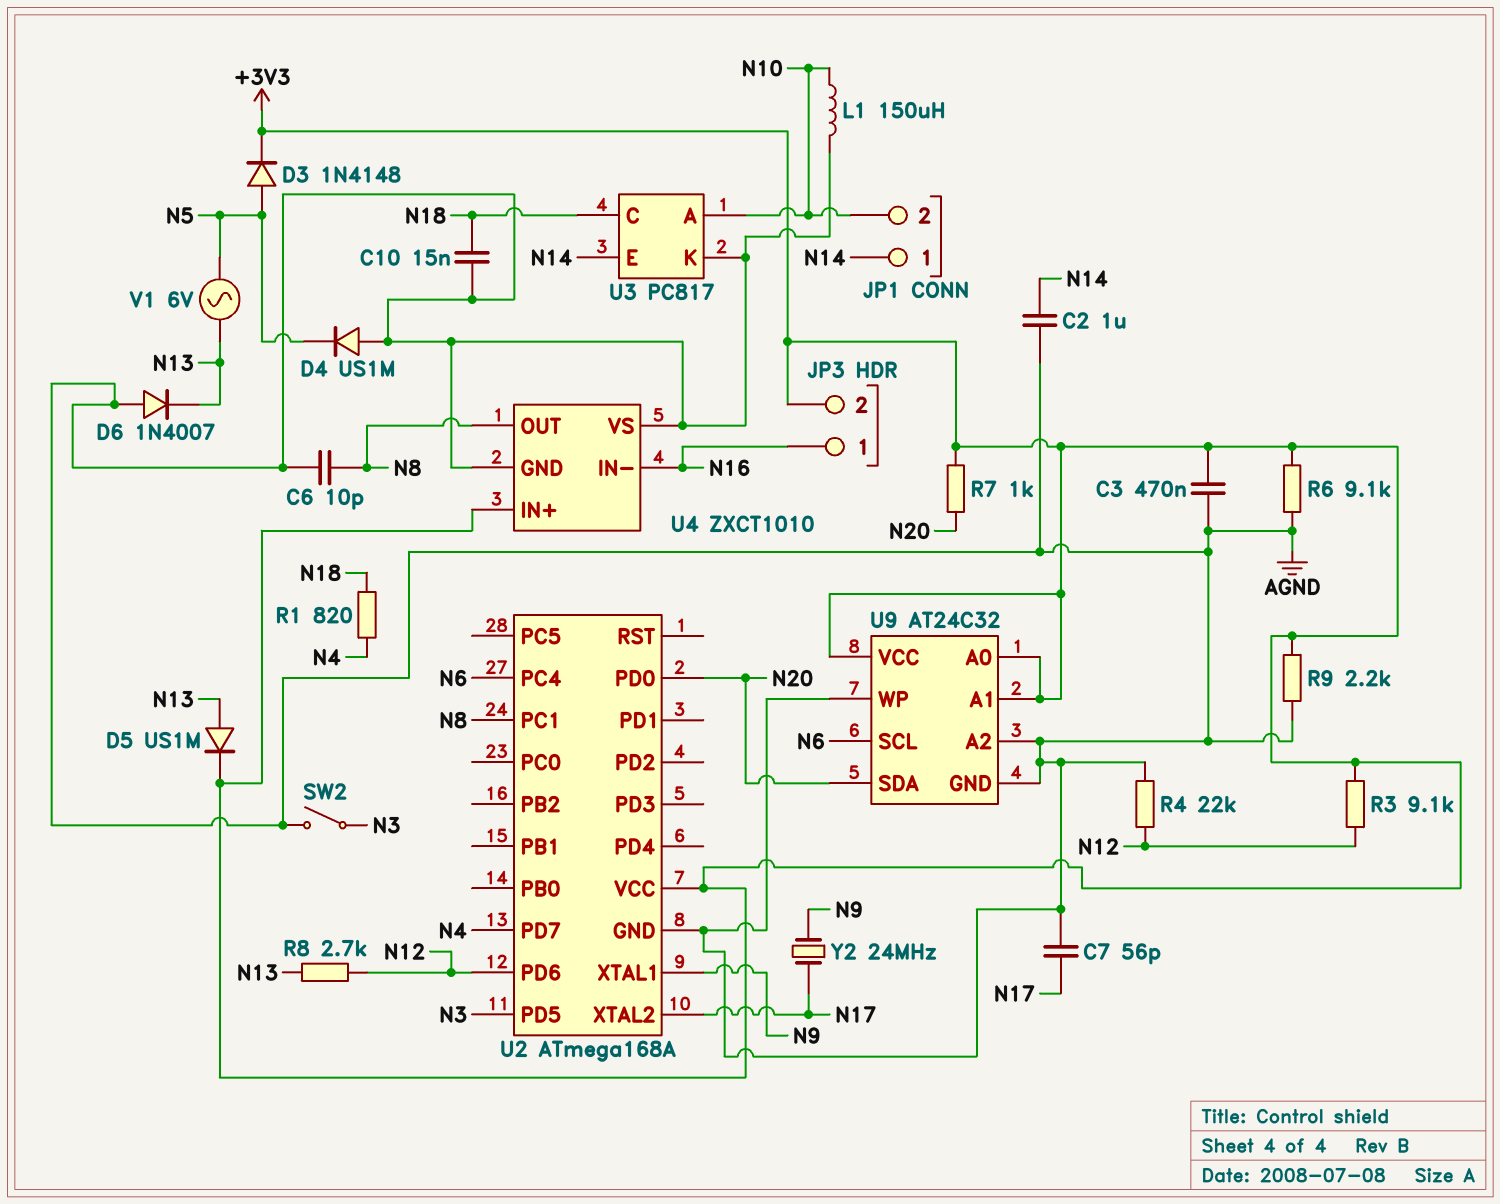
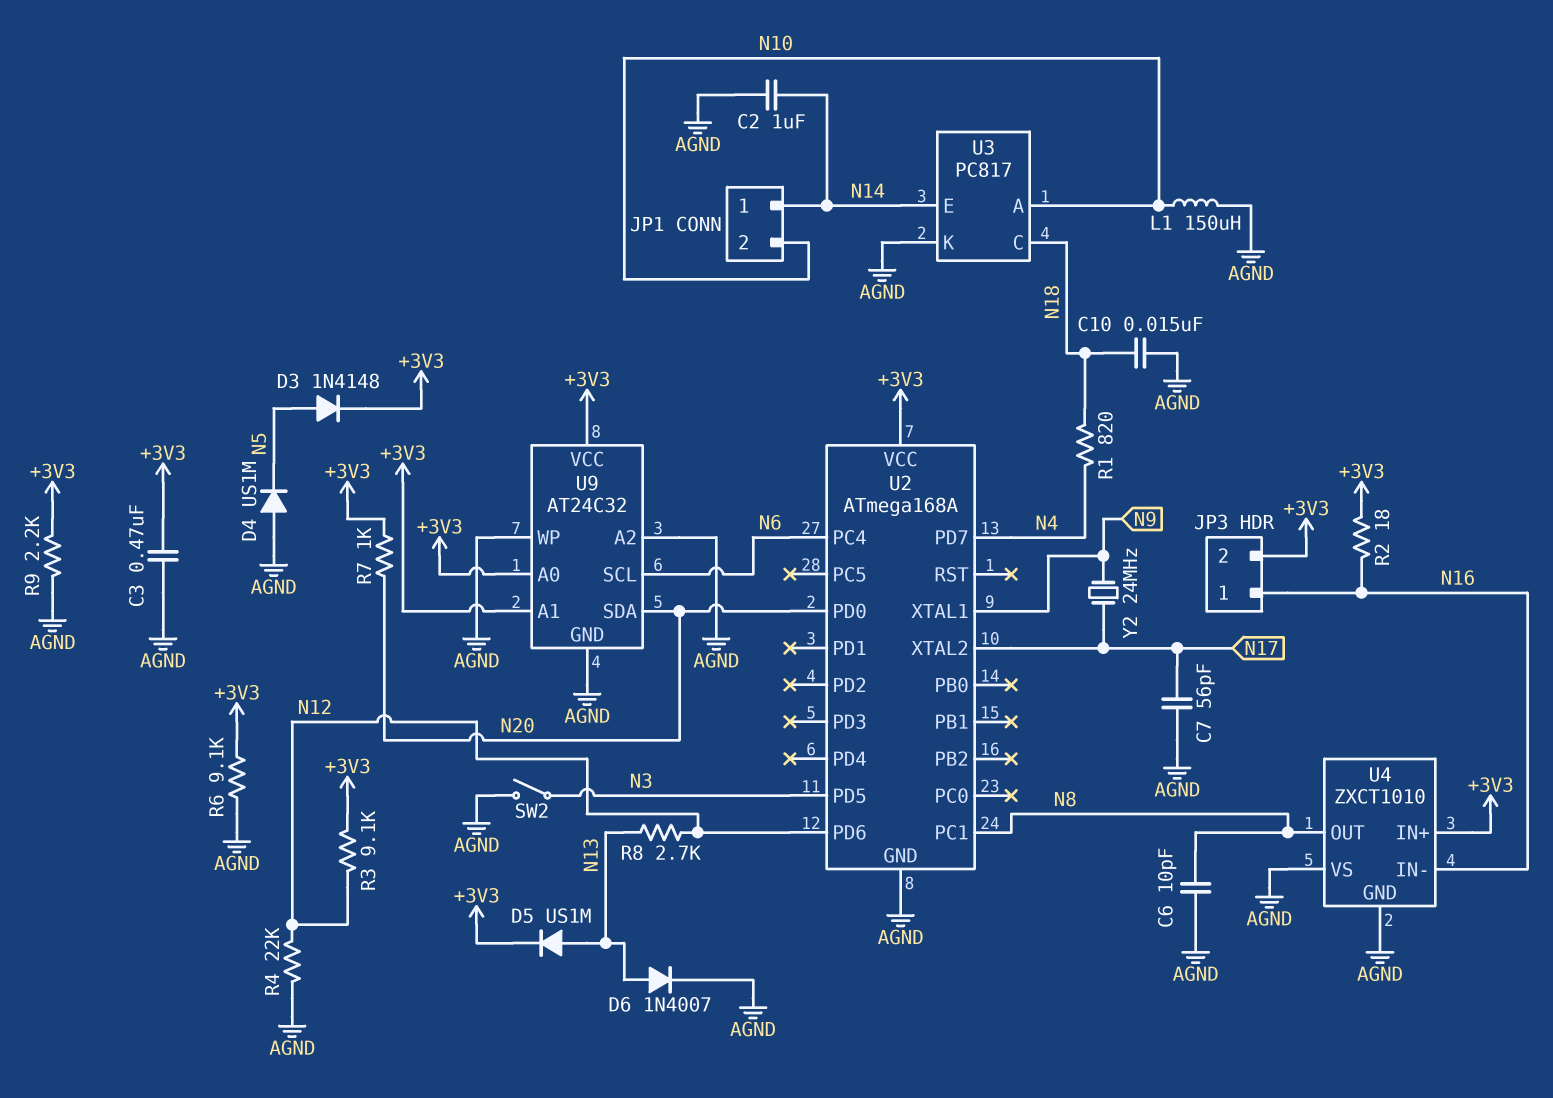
D6: diode 1N4007 (A AGND, K N13) -> diode 1N4007 (A N13, K AGND)
R2: none -> 18 (+3V3, N16)
V1: AC 6V (N5, N13) -> none

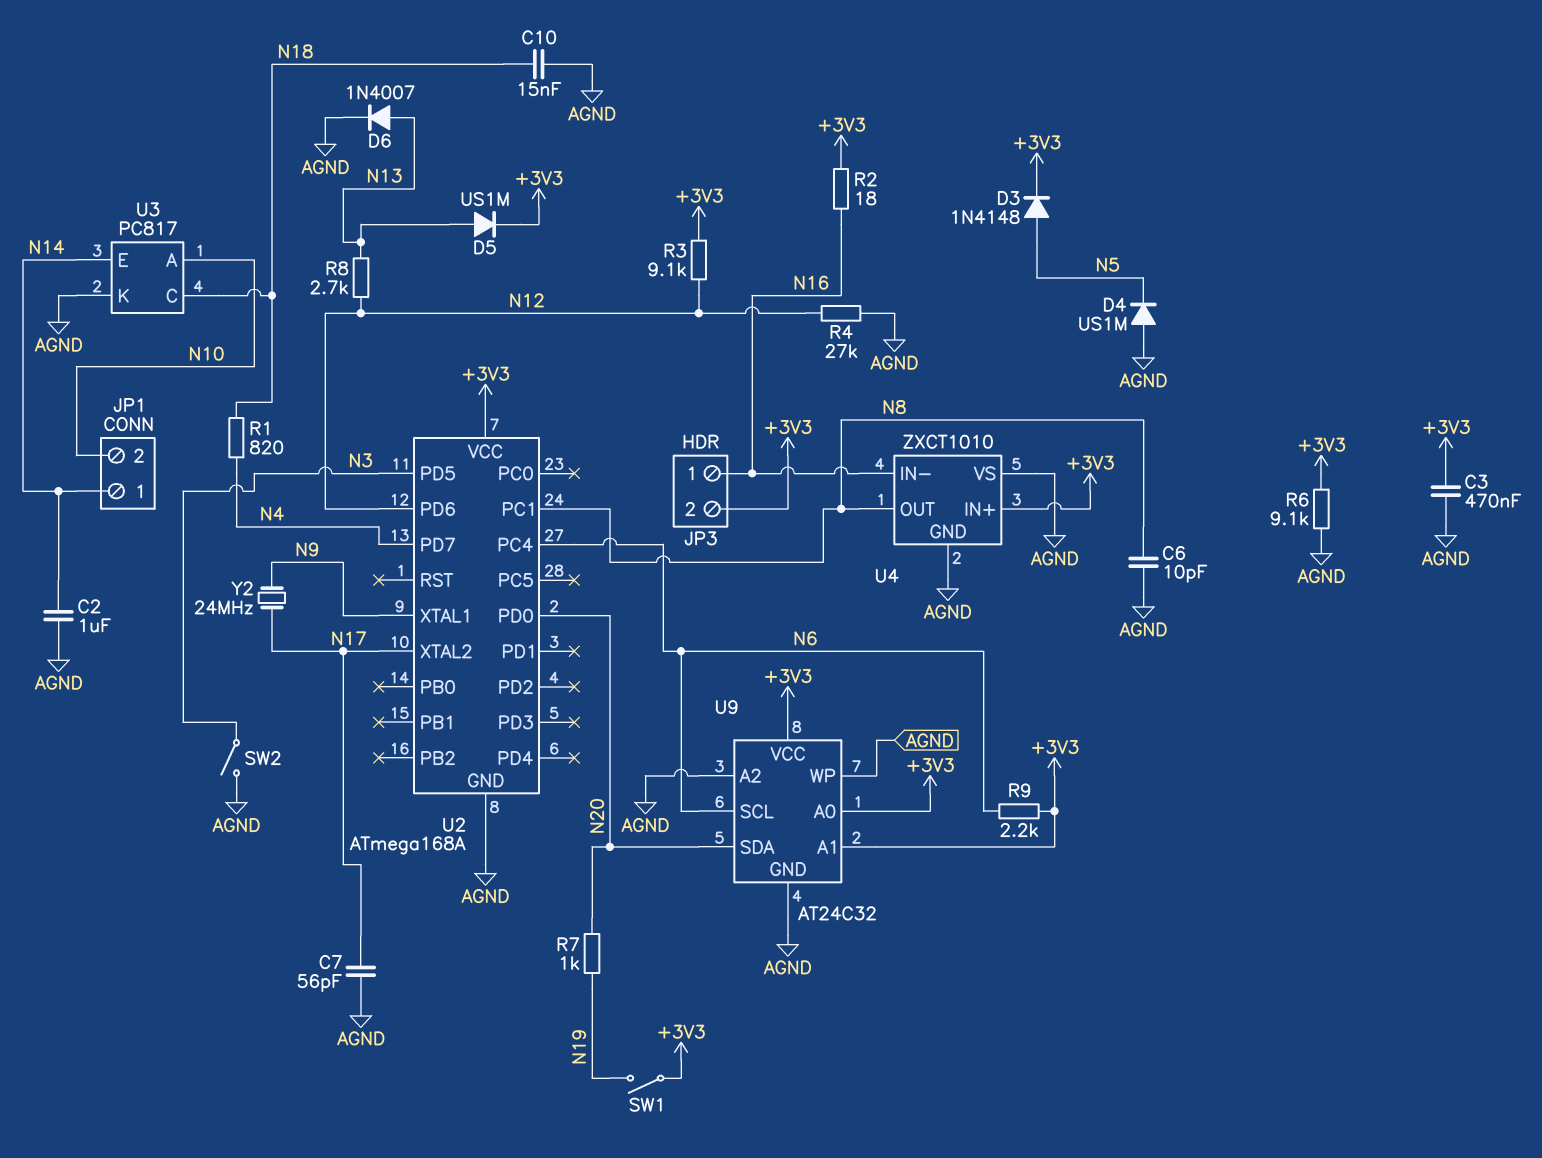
L1: 150uH (AGND, N10) -> none
R4: 22k (AGND, N12) -> 27k (AGND, N12)
R7: 1k (+3V3, N20) -> 1k (N19, N20)
R9: 2.2k (+3V3, AGND) -> 2.2k (+3V3, N6)
SW1: none -> switch (+3V3, N19)

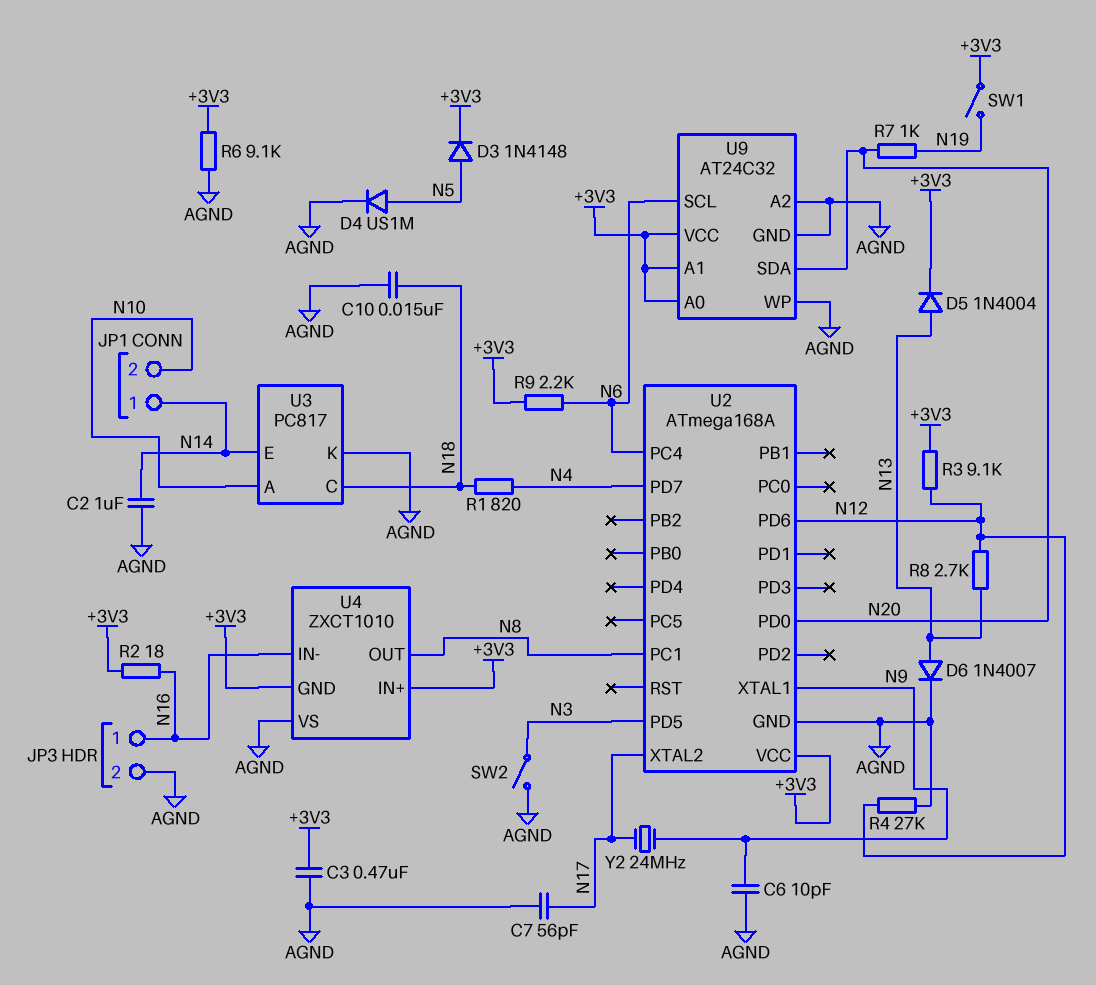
C6: 10pF (AGND, N8) -> 10pF (AGND, N9)
D4: diode US1M (A AGND, K N5) -> diode US1M (A N5, K AGND)
D5: diode US1M (A N13, K +3V3) -> diode 1N4004 (A N13, K +3V3)
JP3 pin 2: +3V3 -> AGND
U4 pin GND: AGND -> +3V3

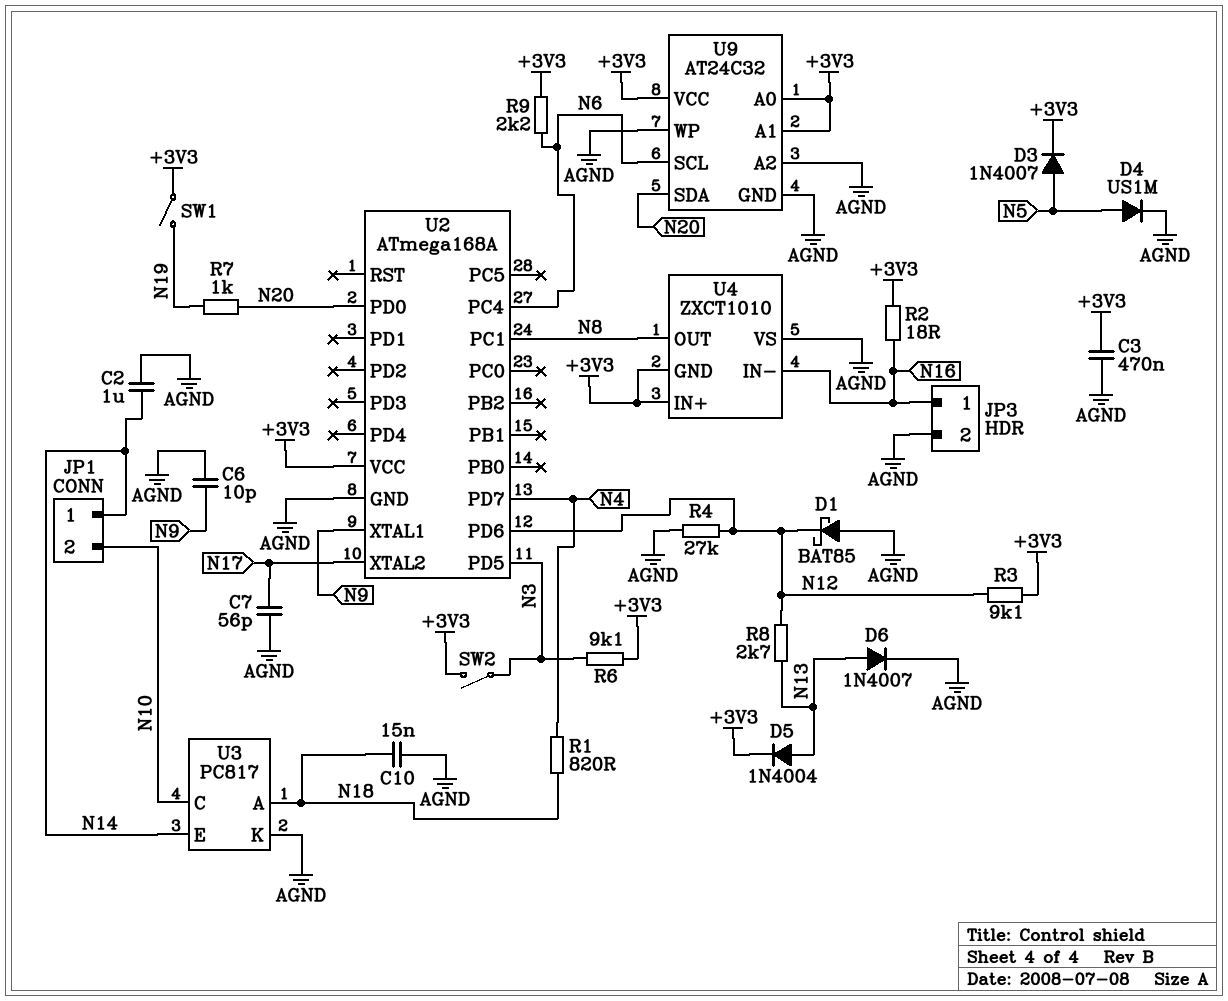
D1: none -> schottky BAT85 (A AGND, K N12)
D3: diode 1N4148 (A N5, K +3V3) -> diode 1N4007 (A N5, K +3V3)
R6: 9.1k (+3V3, AGND) -> 9.1k (+3V3, N3)
SW2: switch (AGND, N3) -> switch (+3V3, N3)
U3 pin A: N10 -> N18
U3 pin C: N18 -> N10
Y2: 24MHz (N9, N17) -> none

